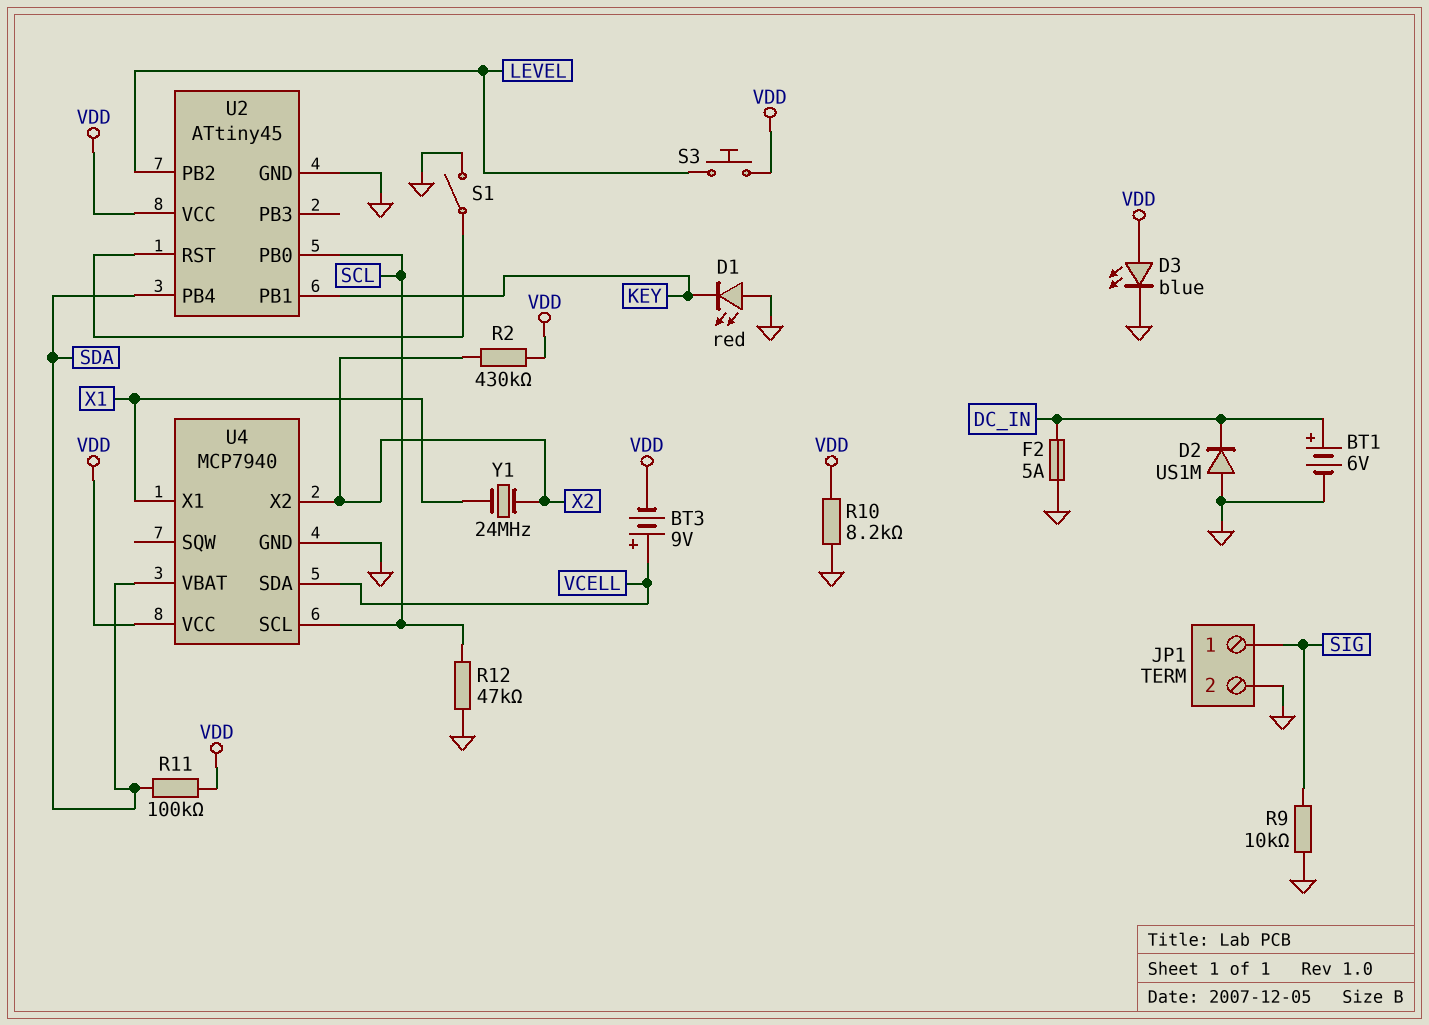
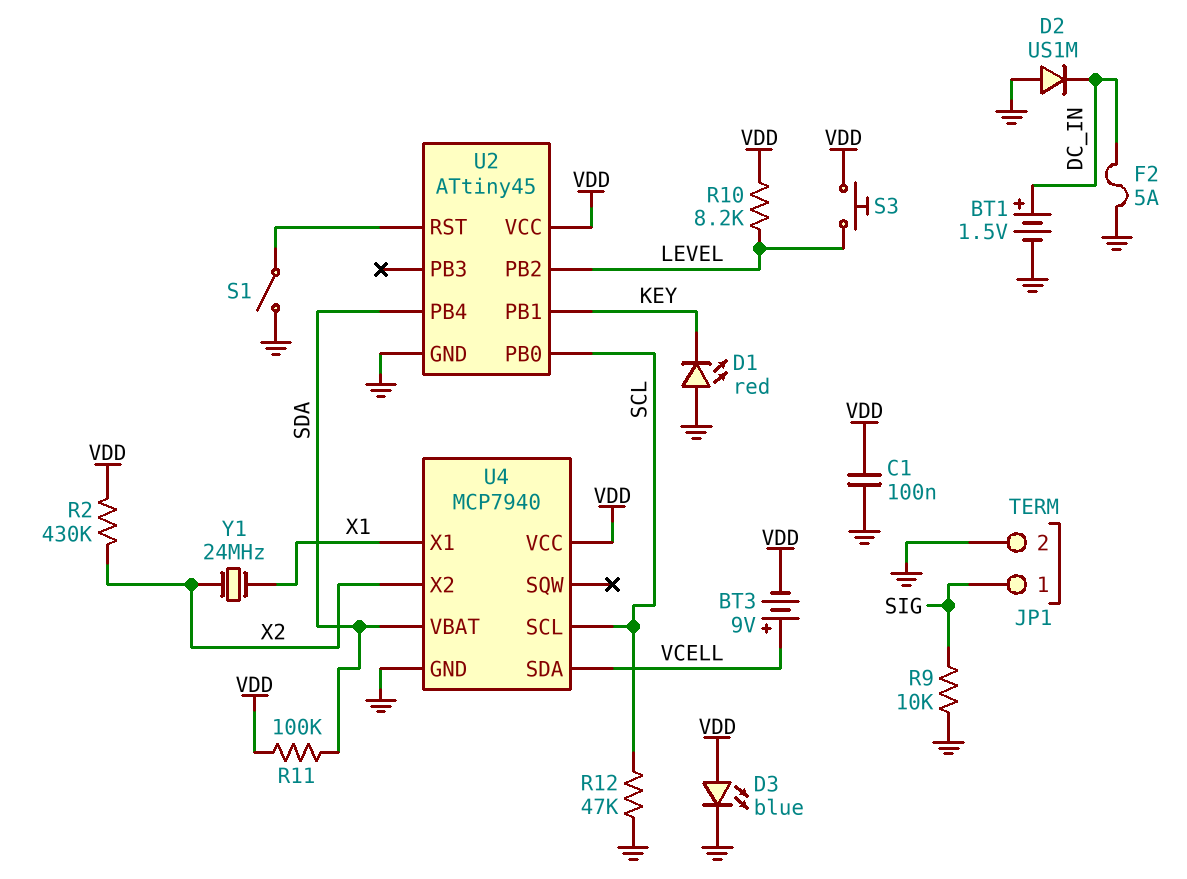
BT1: 6V (plus DC_IN, minus GND) -> 1.5V (plus DC_IN, minus GND)
C1: none -> 100nF (GND, VDD)
R10: 8.2k (GND, VDD) -> 8.2k (LEVEL, VDD)

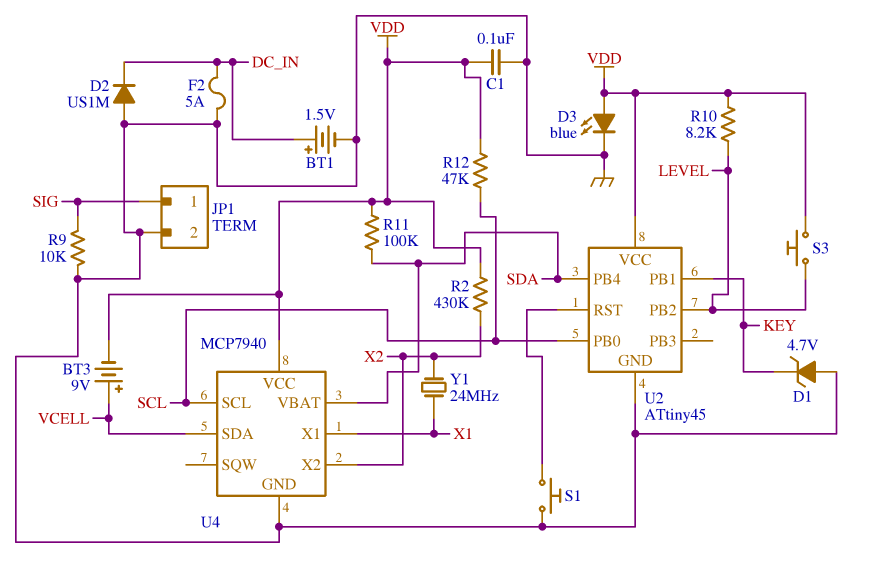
D1: LED red (A GND, K KEY) -> zener 4.7V (A GND, K KEY)
R12: 47k (GND, SCL) -> 47k (SCL, VDD)
S1: switch (GND, U2/RST) -> button (GND, U2/RST)

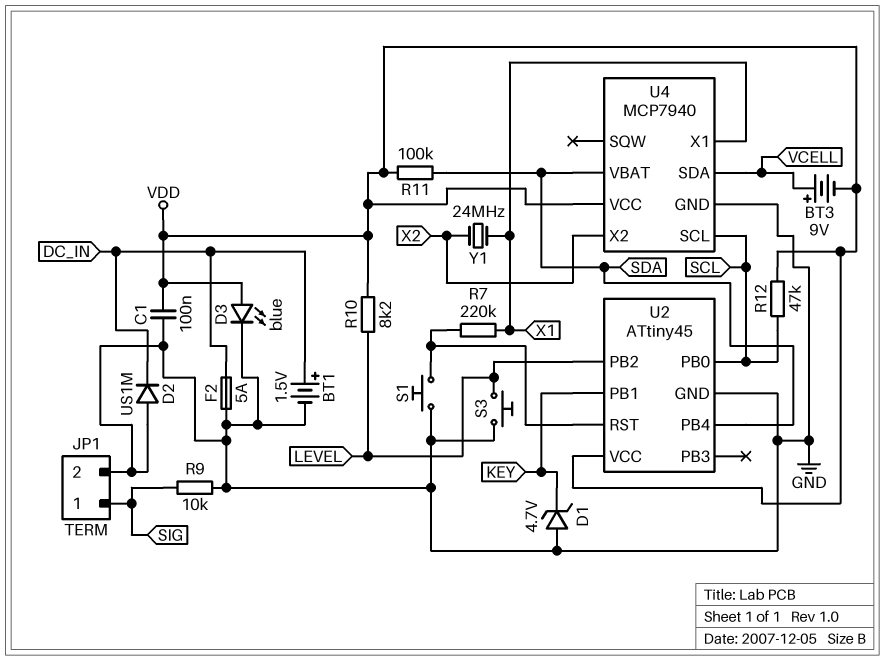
R2: 430k (VDD, X2) -> none
R7: none -> 220k (U2/RST, X1)
S3: button (LEVEL, VDD) -> button (GND, LEVEL)

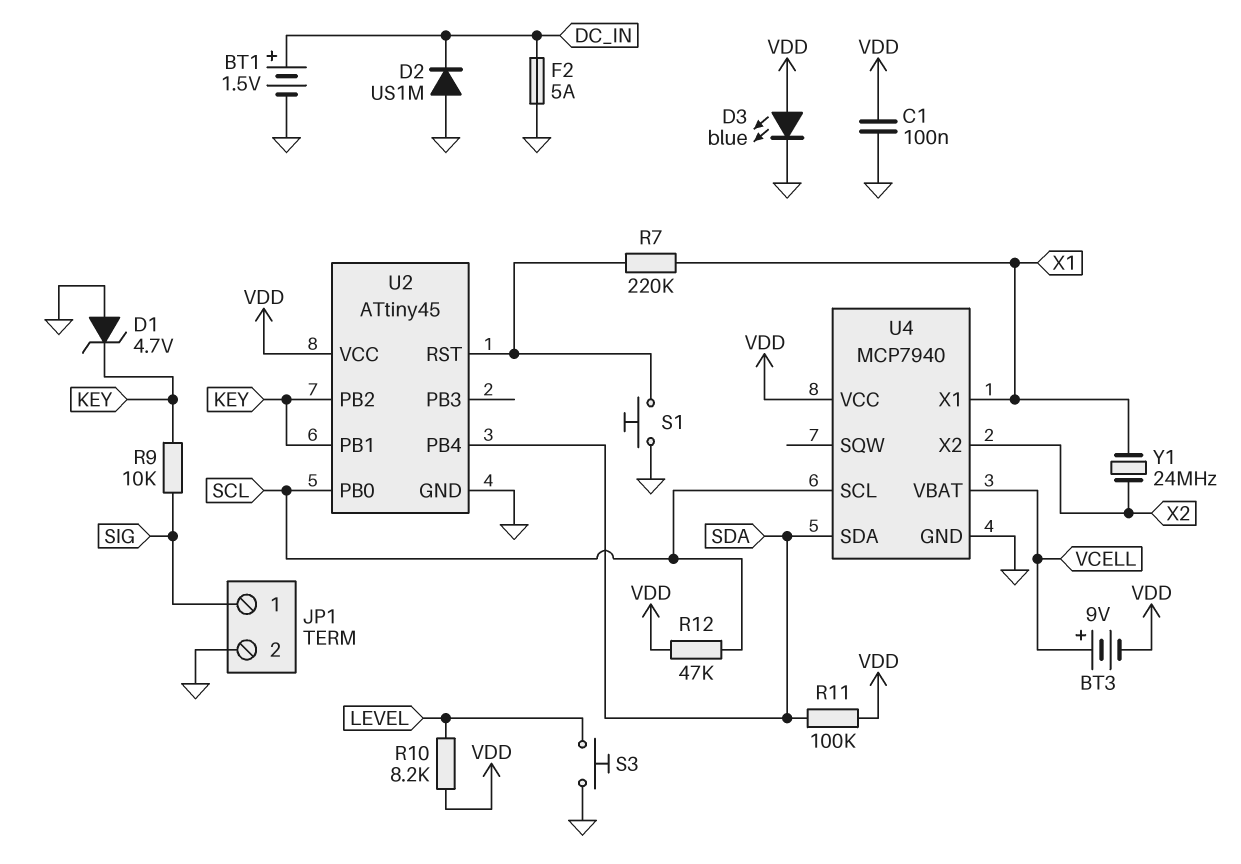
R9: 10k (GND, SIG) -> 10k (KEY, SIG)
U2 pin PB2: LEVEL -> KEY
U4 pin SDA: VCELL -> SDA
U4 pin VBAT: SDA -> VCELL

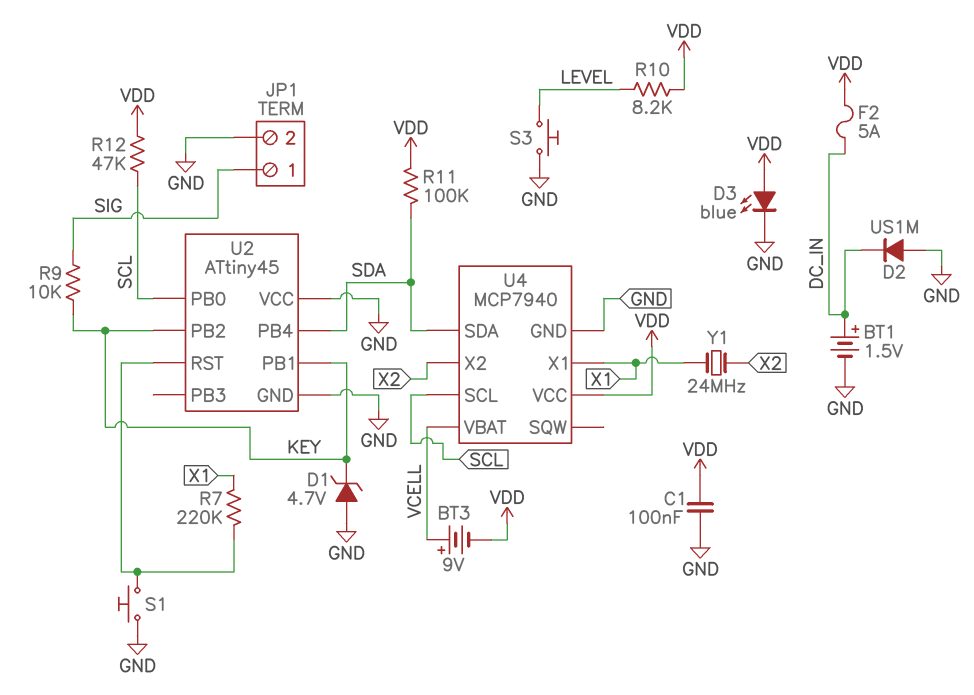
F2: 5A (DC_IN, GND) -> 5A (DC_IN, VDD)
U2 pin VCC: VDD -> GND

